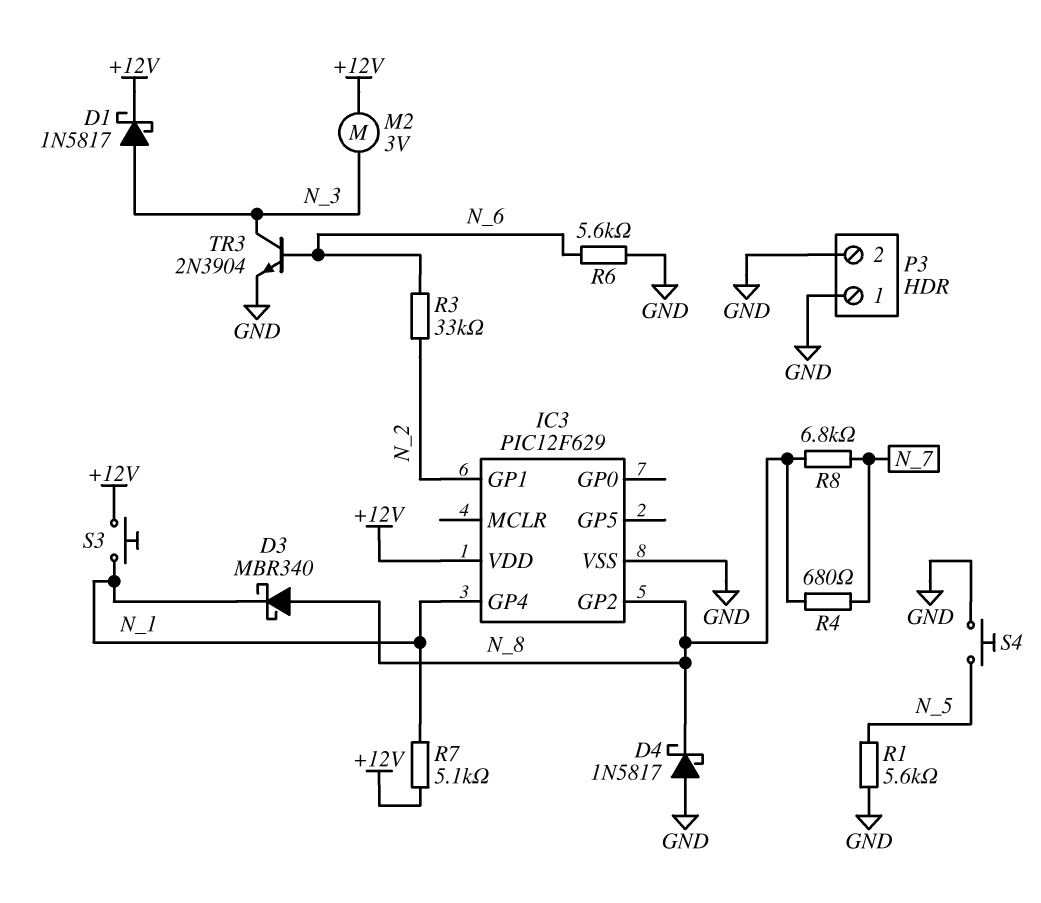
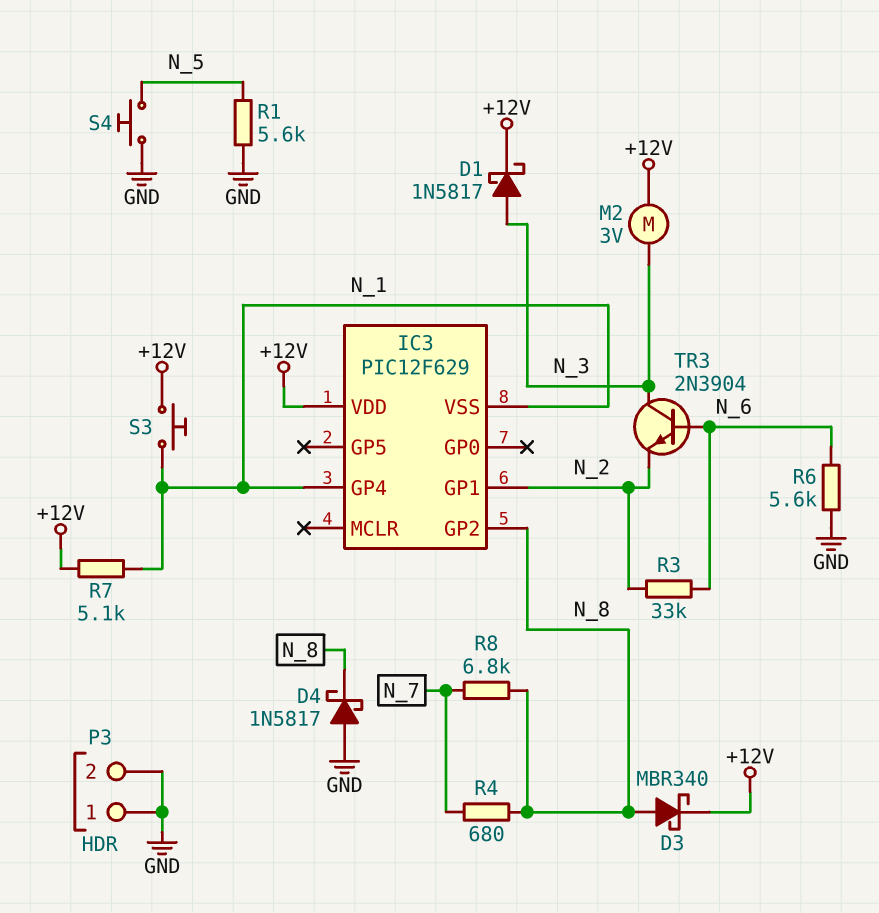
D3: schottky MBR340 (A N_8, K N_1) -> schottky MBR340 (A N_8, K +12V)
IC3 pin VSS: GND -> N_1
TR3: NPN 2N3904 (B N_6, C N_3, E GND) -> NPN 2N3904 (B N_6, C N_3, E N_2)

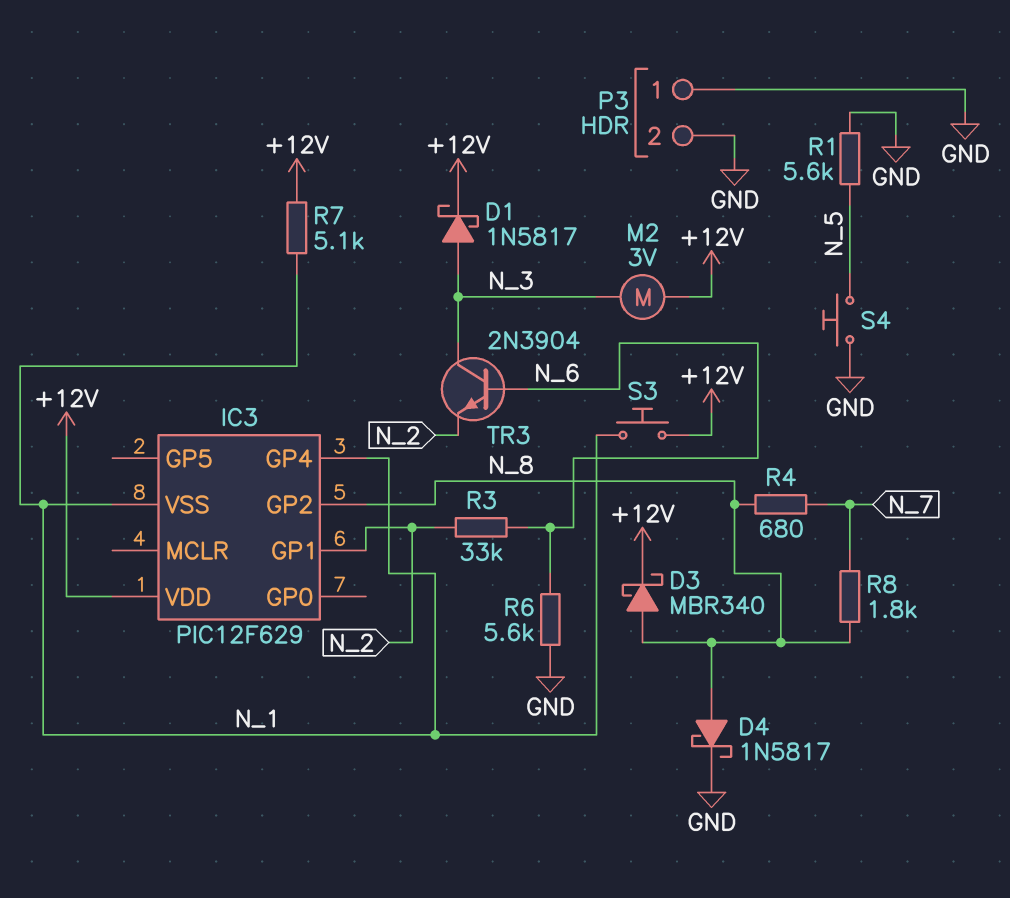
D4: schottky 1N5817 (A GND, K N_8) -> schottky 1N5817 (A N_8, K GND)
R8: 6.8k (N_7, N_8) -> 1.8k (N_7, N_8)

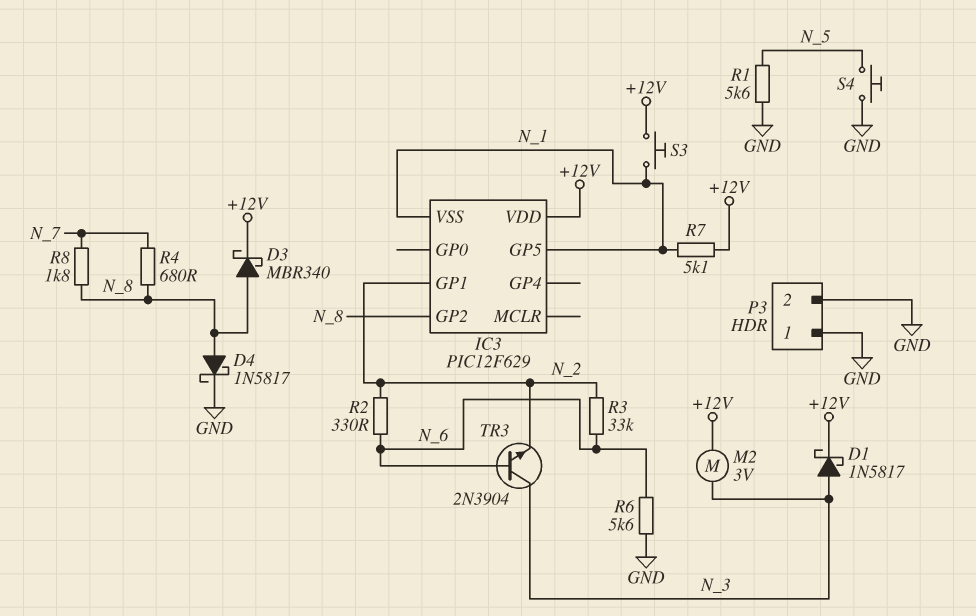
IC3 pin GP4: N_1 -> none
IC3 pin GP5: none -> N_1
R2: none -> 330 (N_2, N_6)

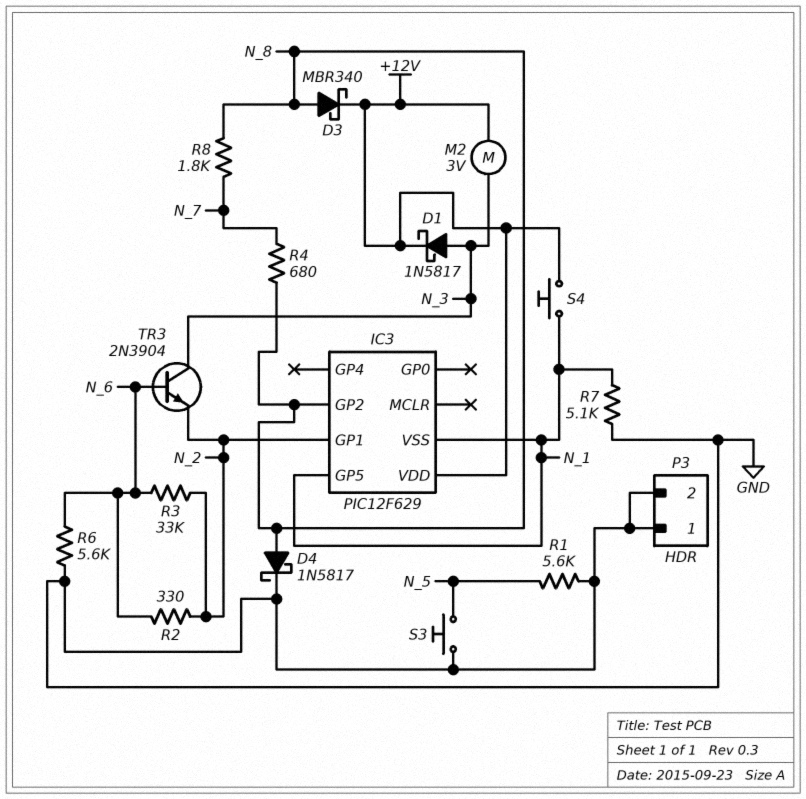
R7: 5.1k (+12V, N_1) -> 5.1k (GND, N_1)
S3: button (+12V, N_1) -> button (GND, N_5)
S4: button (GND, N_5) -> button (+12V, N_1)

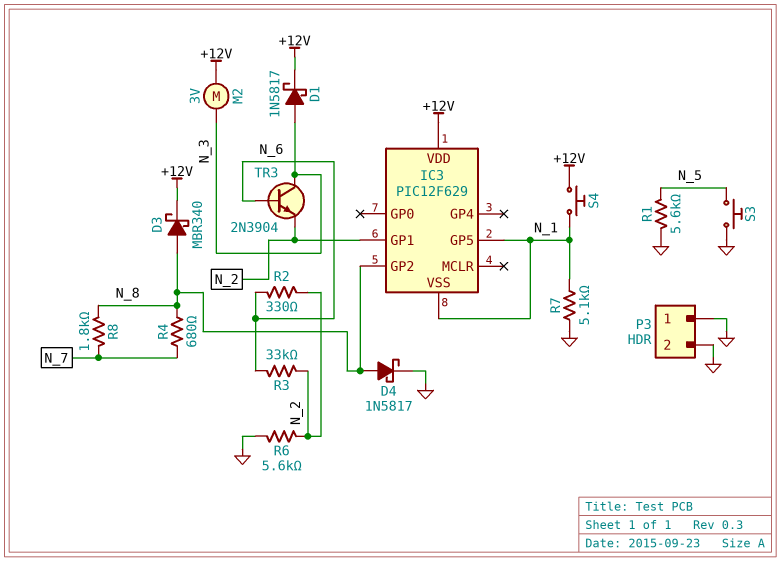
R6: 5.6k (GND, N_6) -> 5.6k (GND, N_2)

